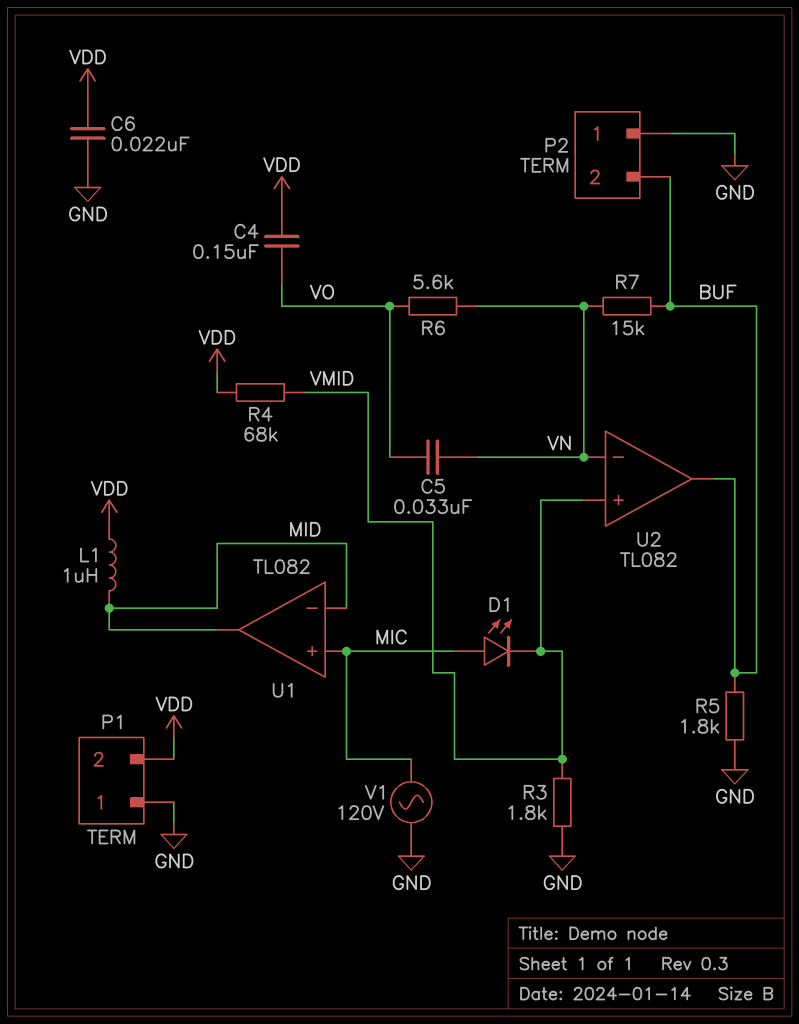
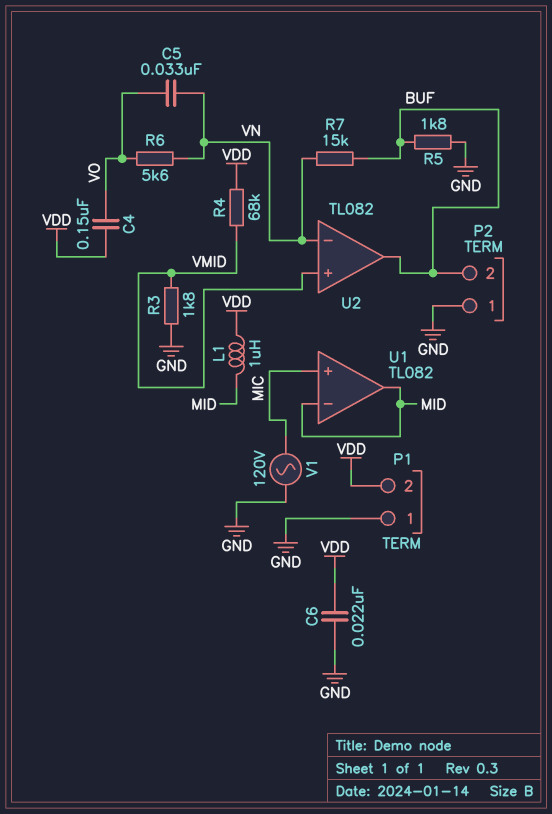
D1: LED (A MIC, K VMID) -> none

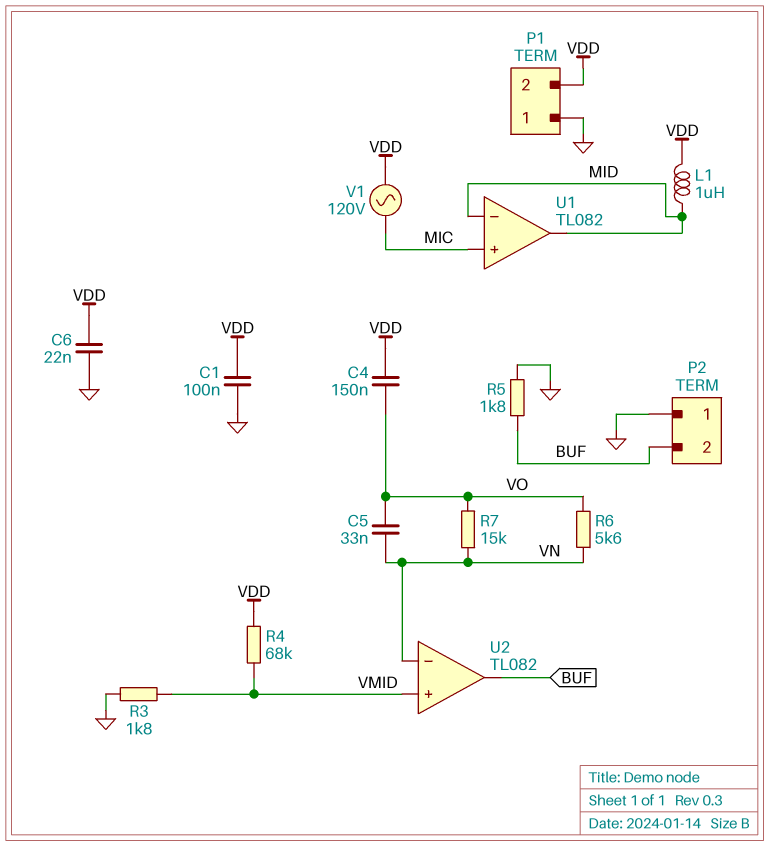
C1: none -> 100nF (GND, VDD)
R7: 15k (BUF, VN) -> 15k (VN, VO)
V1: AC 120V (GND, MIC) -> AC 120V (MIC, VDD)

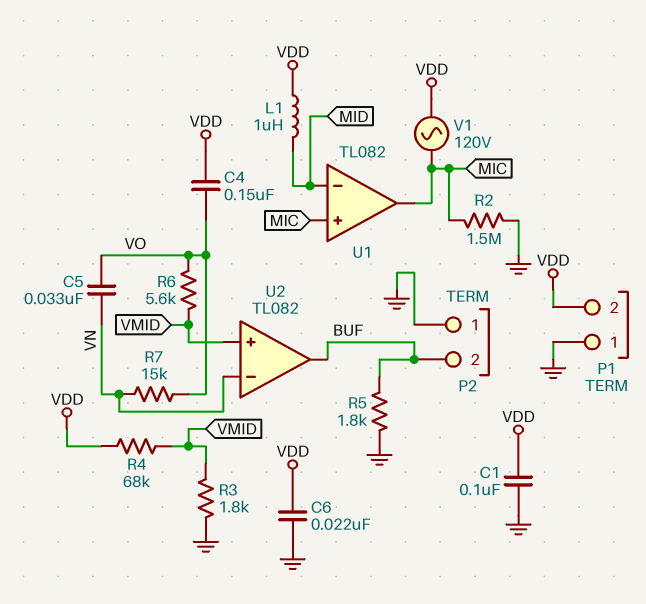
R2: none -> 1.5M (GND, MIC)
R6: 5.6k (VN, VO) -> 5.6k (VMID, VO)
U1 pin out: MID -> MIC

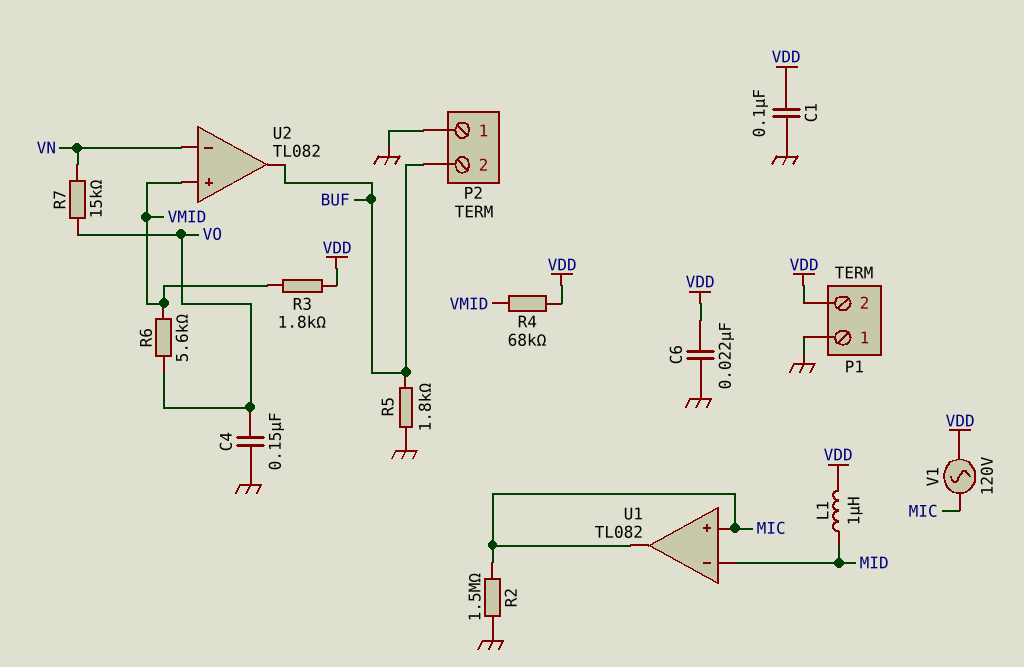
C4: 150nF (VDD, VO) -> 150nF (GND, VO)
C5: 33nF (VN, VO) -> none
R3: 1.8k (GND, VMID) -> 1.8k (VDD, VMID)

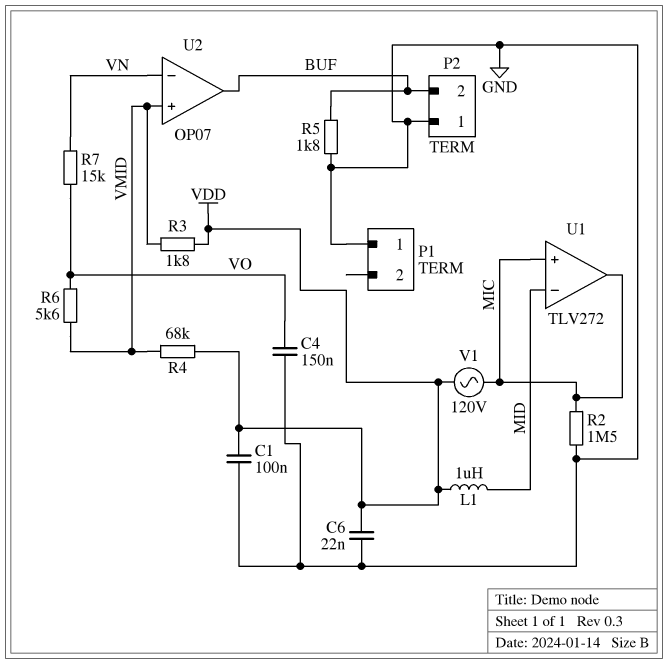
P1 pin 2: VDD -> none
U1: TL082 -> TLV272
U2: TL082 -> OP07

